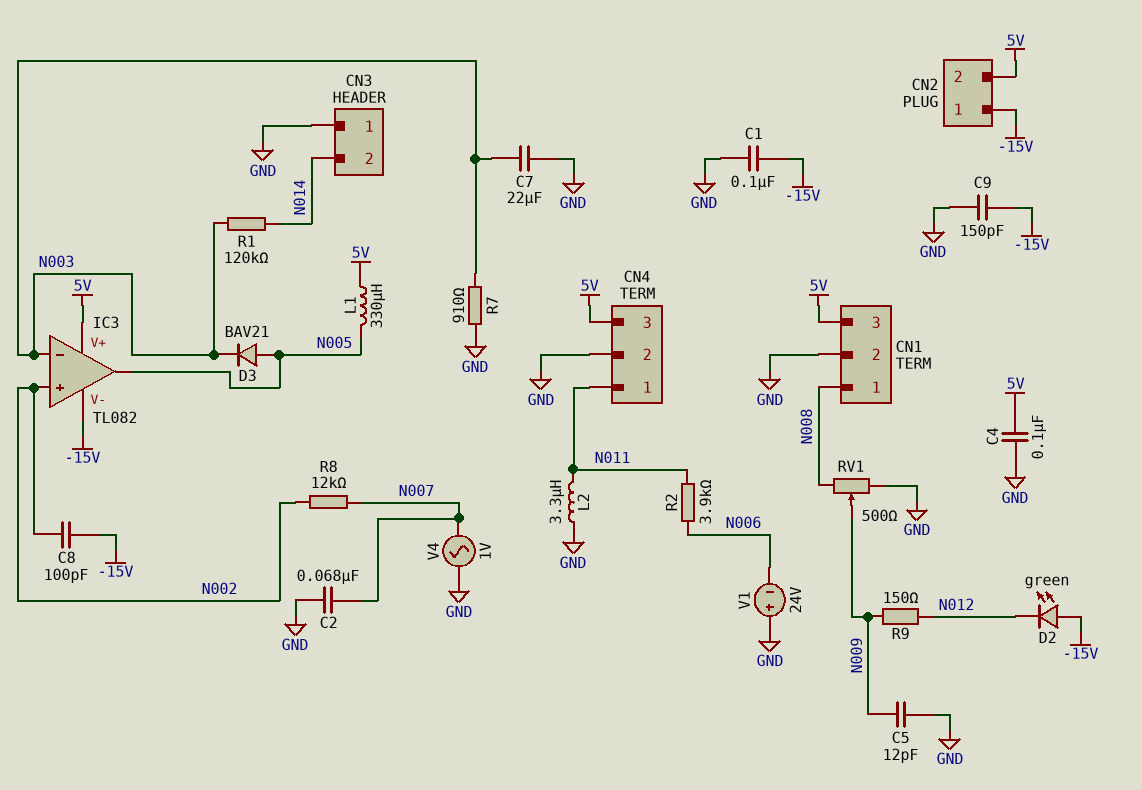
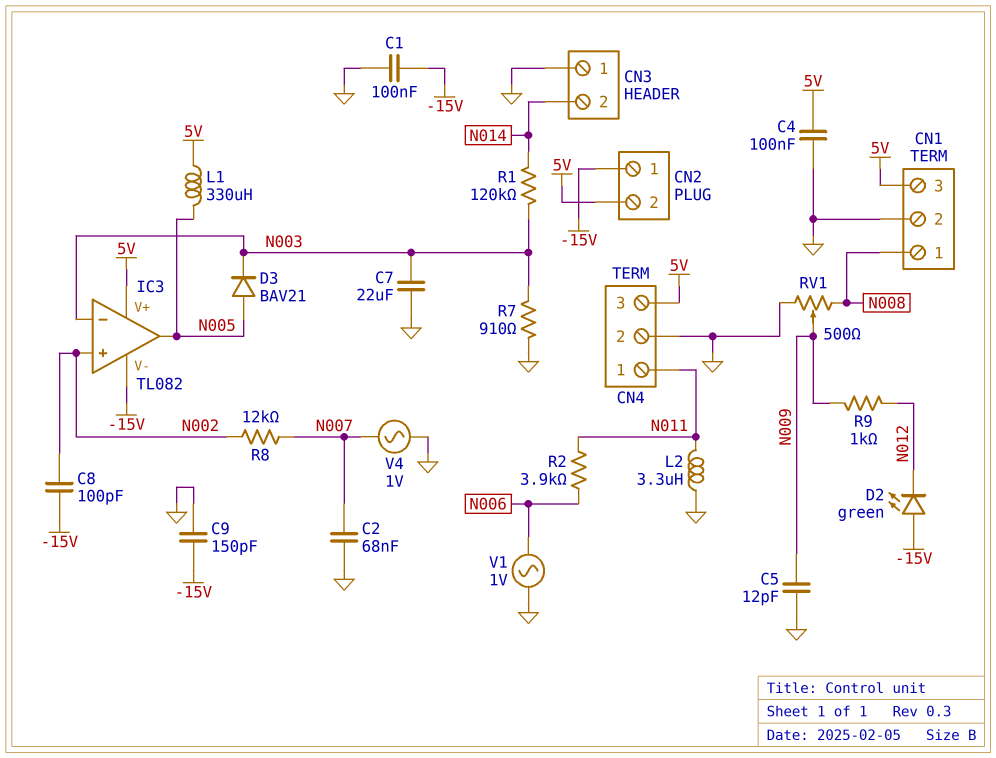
R9: 150 (N009, N012) -> 1k (N009, N012)
V1: 24V (plus GND, minus N006) -> AC 1V (GND, N006)

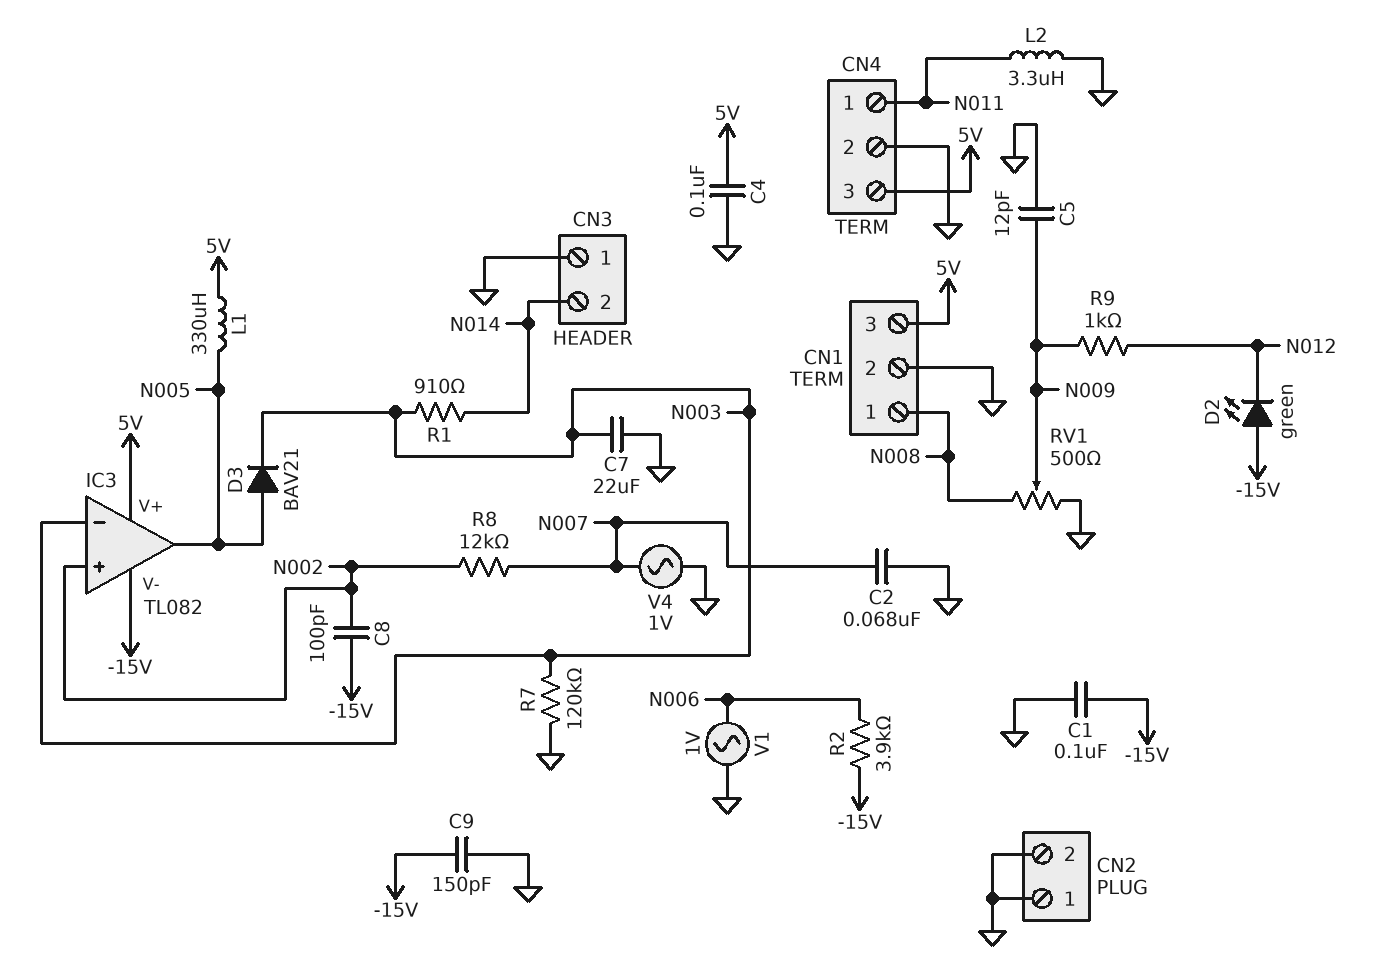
CN2 pin 1: -15V -> GND
CN2 pin 2: 5V -> GND
R1: 120k (N003, N014) -> 910 (N003, N014)
R2: 3.9k (N006, N011) -> 3.9k (-15V, N006)
R7: 910 (GND, N003) -> 120k (GND, N003)

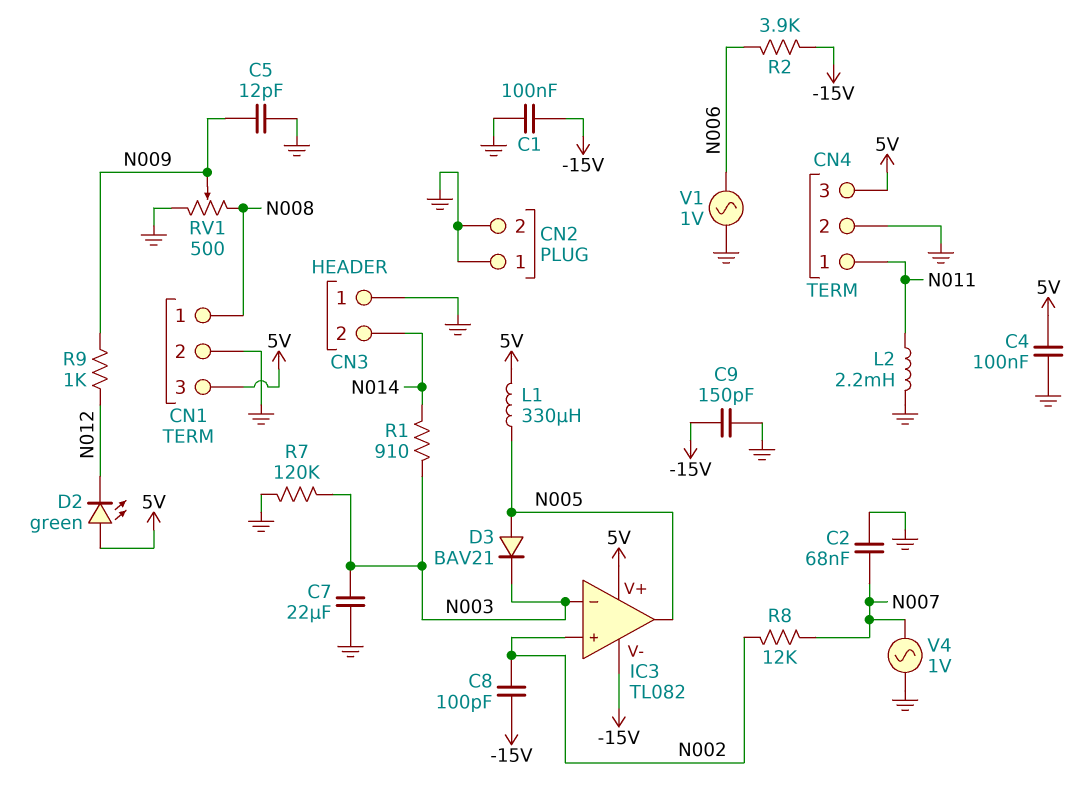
D2: LED green (A -15V, K N012) -> LED green (A 5V, K N012)
L2: 3.3uH (GND, N011) -> 2.2mH (GND, N011)

